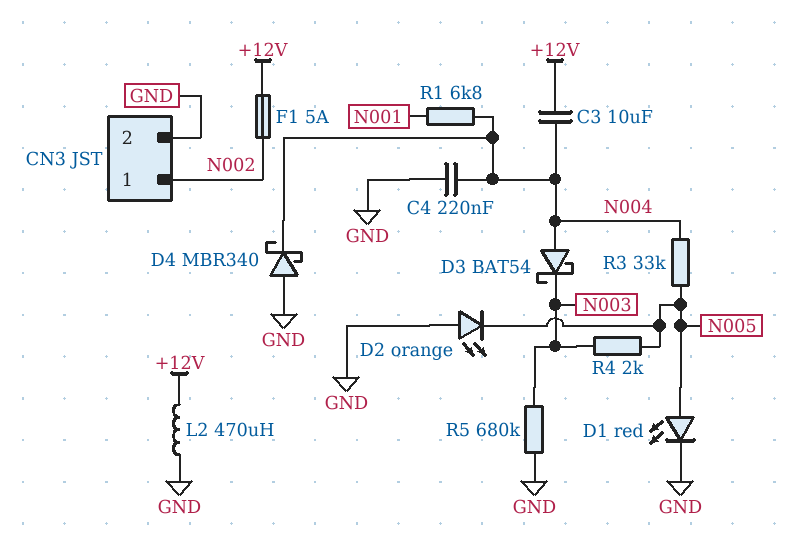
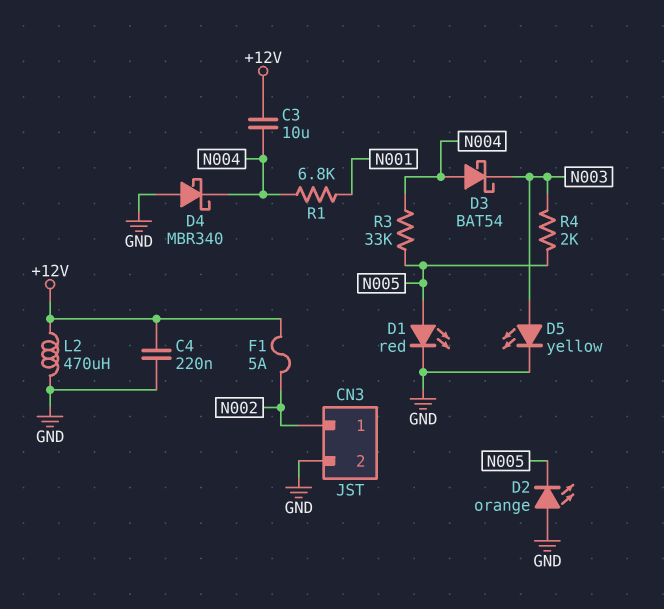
C4: 220nF (GND, N004) -> 220nF (+12V, GND)
D5: none -> LED yellow (A N003, K GND)
R5: 680k (GND, N003) -> none

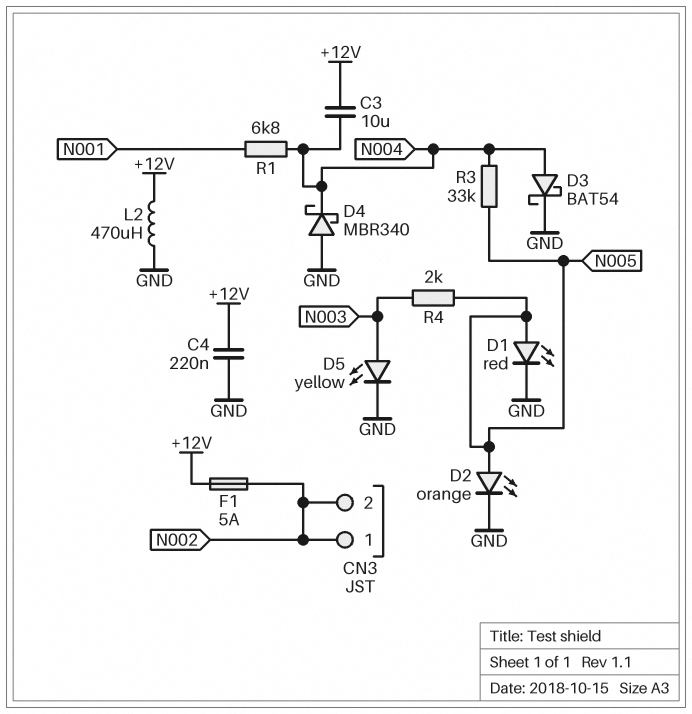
CN3 pin 2: GND -> N002
D2: LED orange (A GND, K N005) -> LED orange (A N005, K GND)
D3: schottky BAT54 (A N004, K N003) -> schottky BAT54 (A N004, K GND)

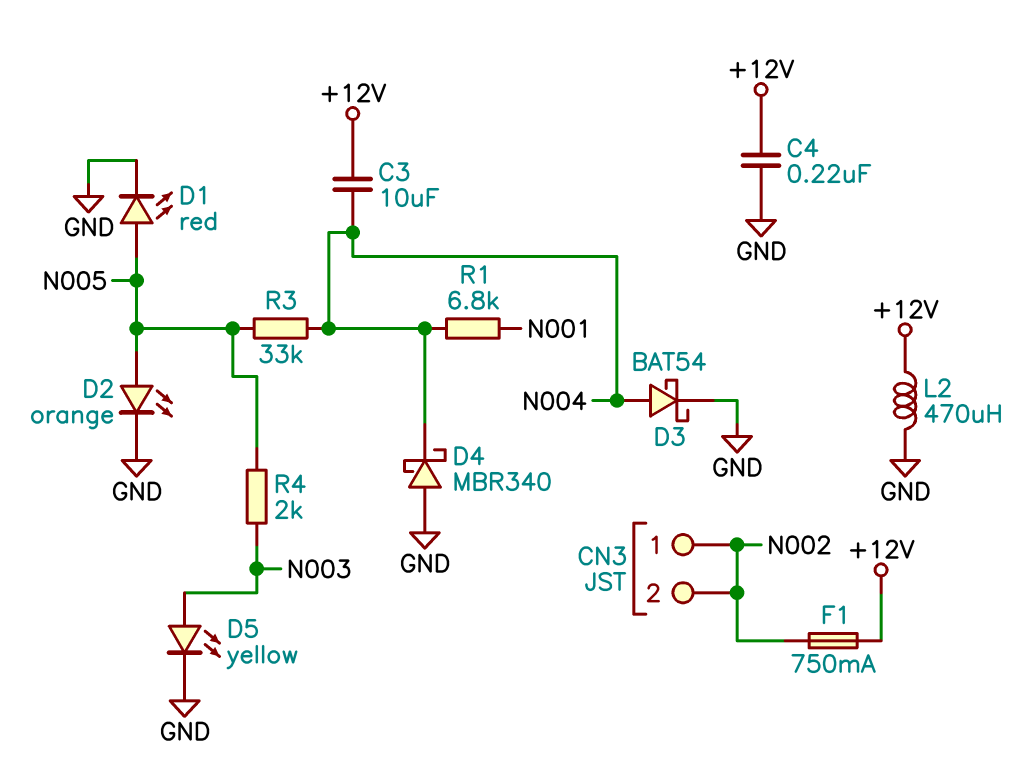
F1: 5A (+12V, N002) -> 750mA (+12V, N002)

